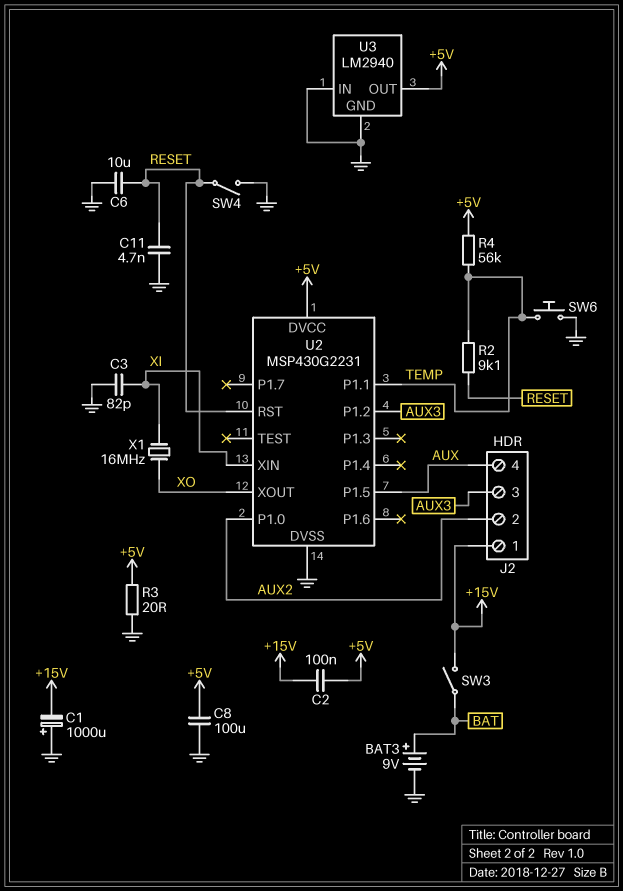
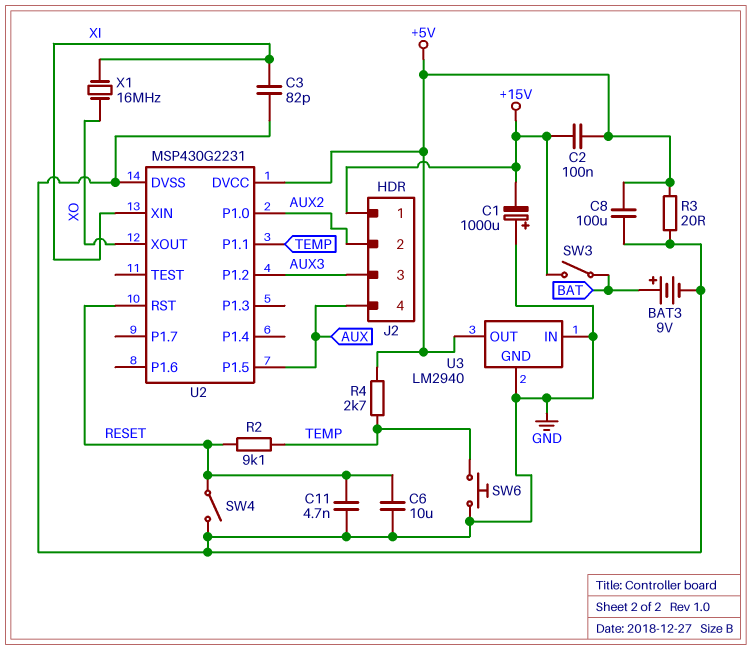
R4: 56k (+5V, TEMP) -> 2.7k (+5V, TEMP)

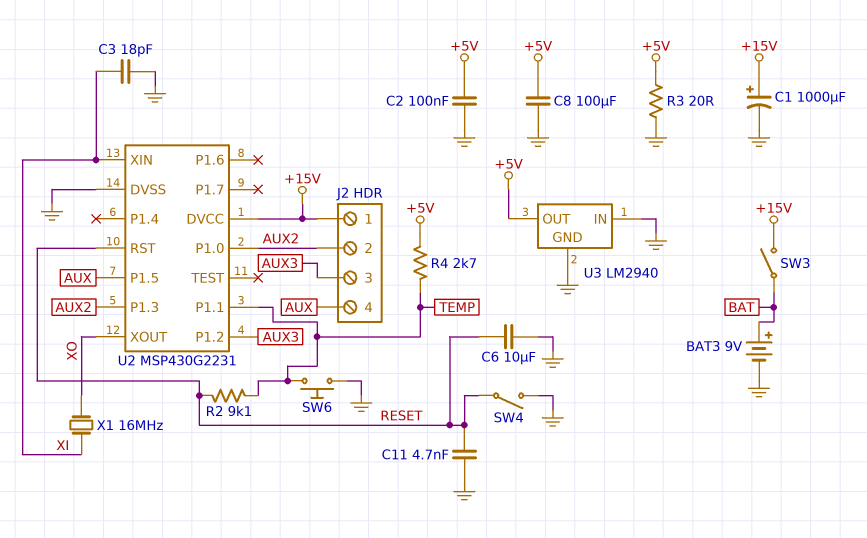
C1: 1000uF (plus GND, minus +15V) -> 1000uF (plus +15V, minus GND)
C2: 100nF (+5V, +15V) -> 100nF (+5V, GND)
C3: 82pF (GND, XI) -> 18pF (GND, XI)
U2 pin DVCC: +5V -> +15V
U2 pin P1.3: none -> AUX2

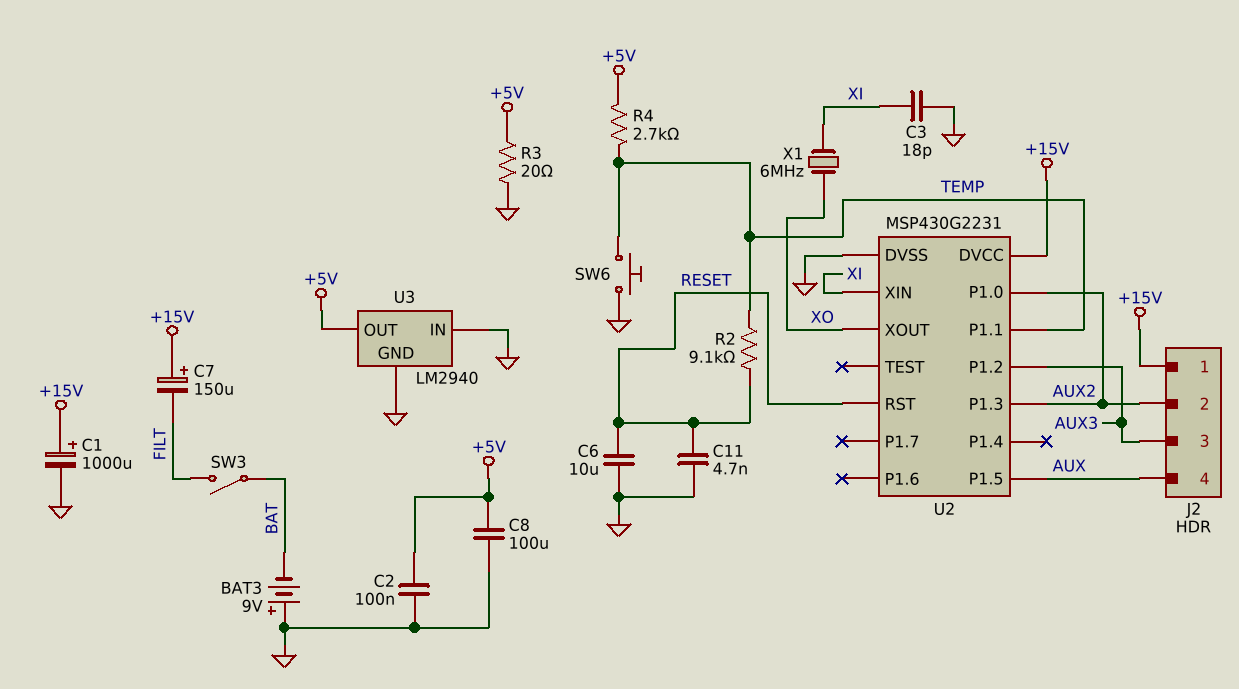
BAT3: 9V (plus BAT, minus GND) -> 9V (plus GND, minus BAT)
C7: none -> 150uF (plus +15V, minus FILT)
SW3: switch (+15V, BAT) -> switch (BAT, FILT)
SW4: switch (GND, RESET) -> none
X1: 16MHz (XI, XO) -> 6MHz (XI, XO)

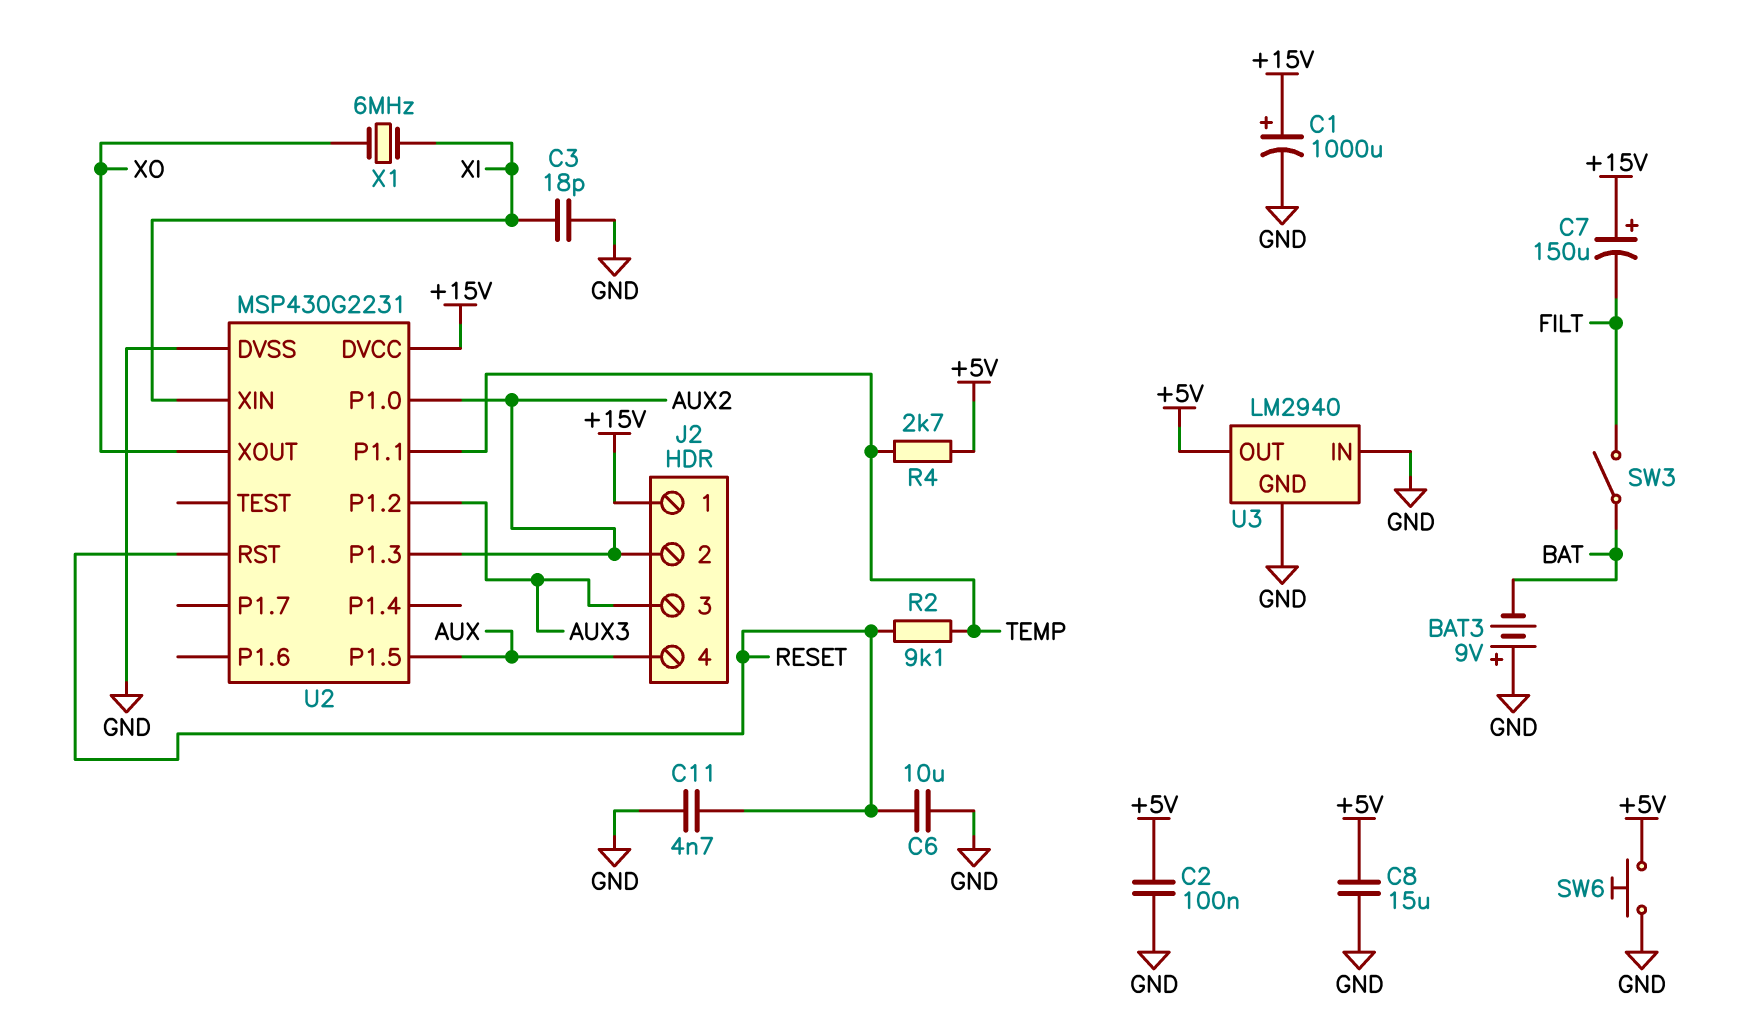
C8: 100uF (+5V, GND) -> 15uF (+5V, GND)
R3: 20 (+5V, GND) -> none
SW6: button (GND, TEMP) -> button (+5V, GND)

